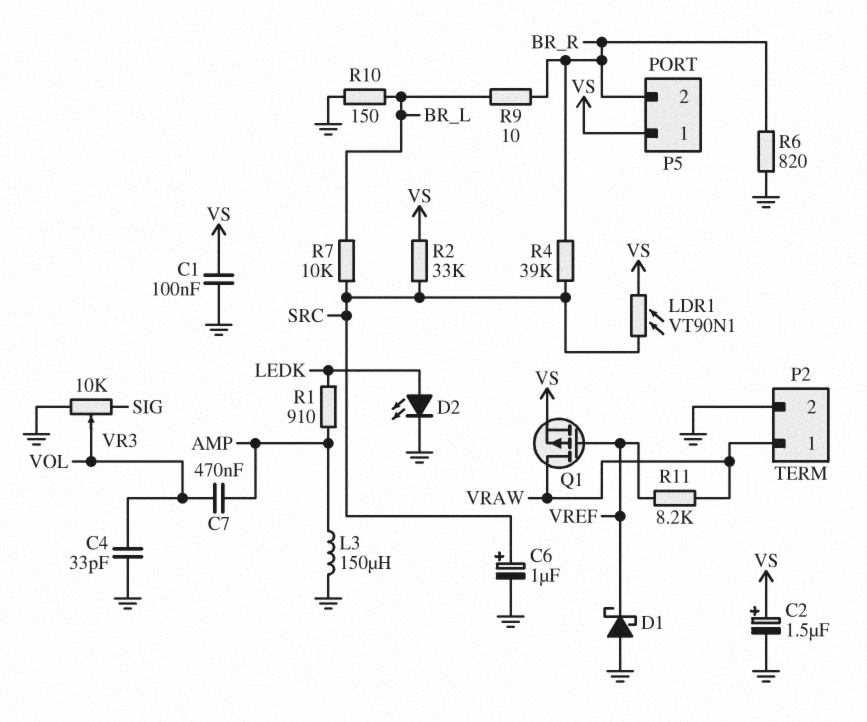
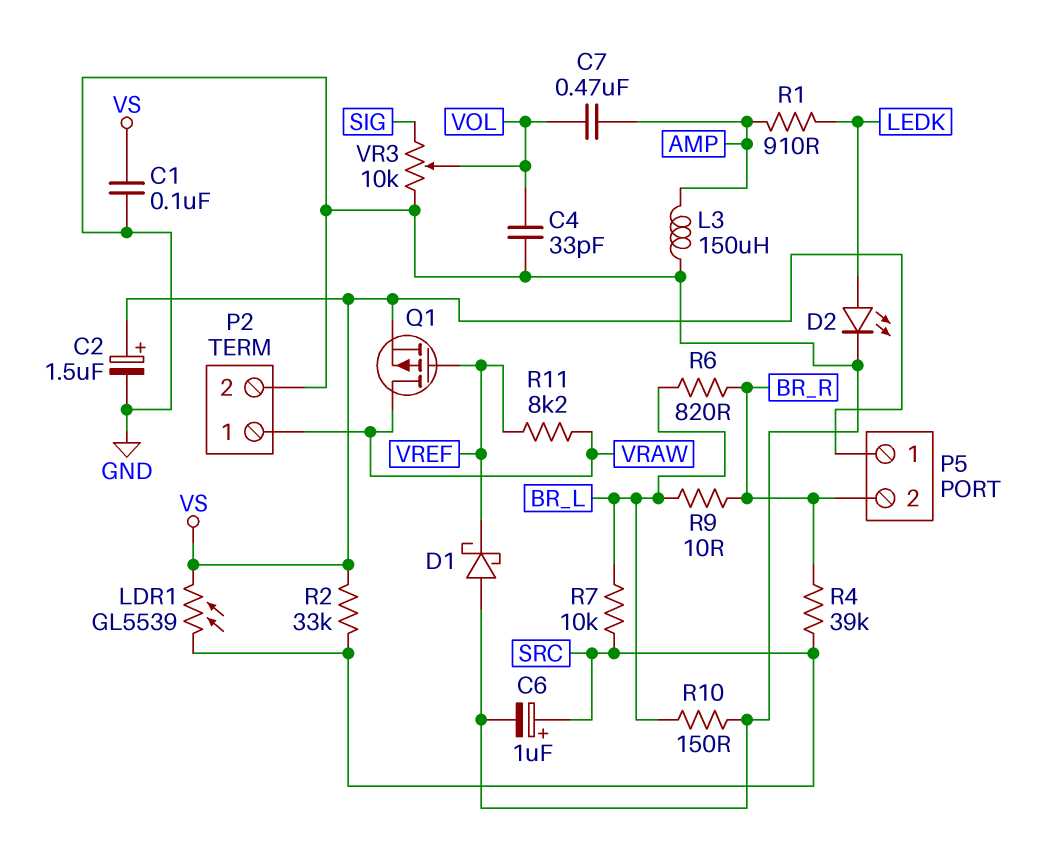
LDR1: VT90N1 (SRC, VS) -> GL5539 (SRC, VS)
R6: 820 (BR_R, GND) -> 820 (BR_L, BR_R)

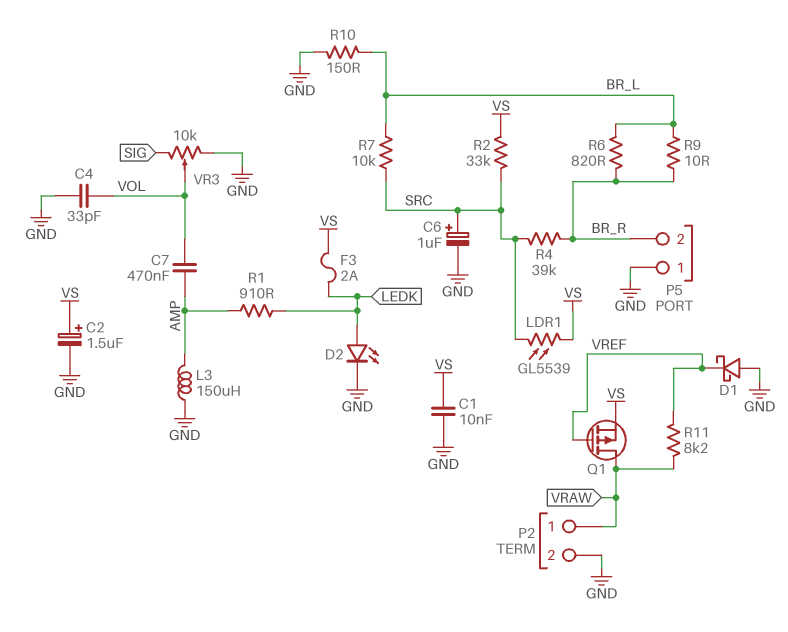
C1: 100nF (GND, VS) -> 10nF (GND, VS)
F3: none -> 2A (LEDK, VS)
P5 pin 1: VS -> GND

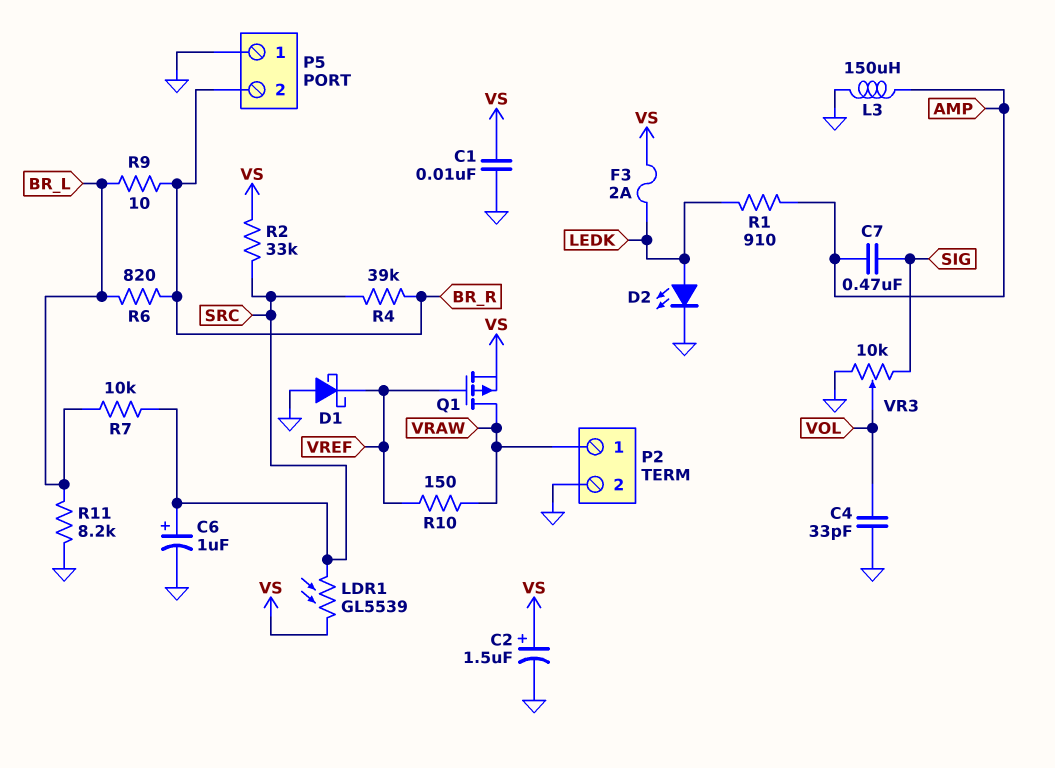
C7: 470nF (AMP, VOL) -> 470nF (AMP, SIG)
R10: 150 (BR_L, GND) -> 150 (VRAW, VREF)
R11: 8.2k (VRAW, VREF) -> 8.2k (BR_L, GND)

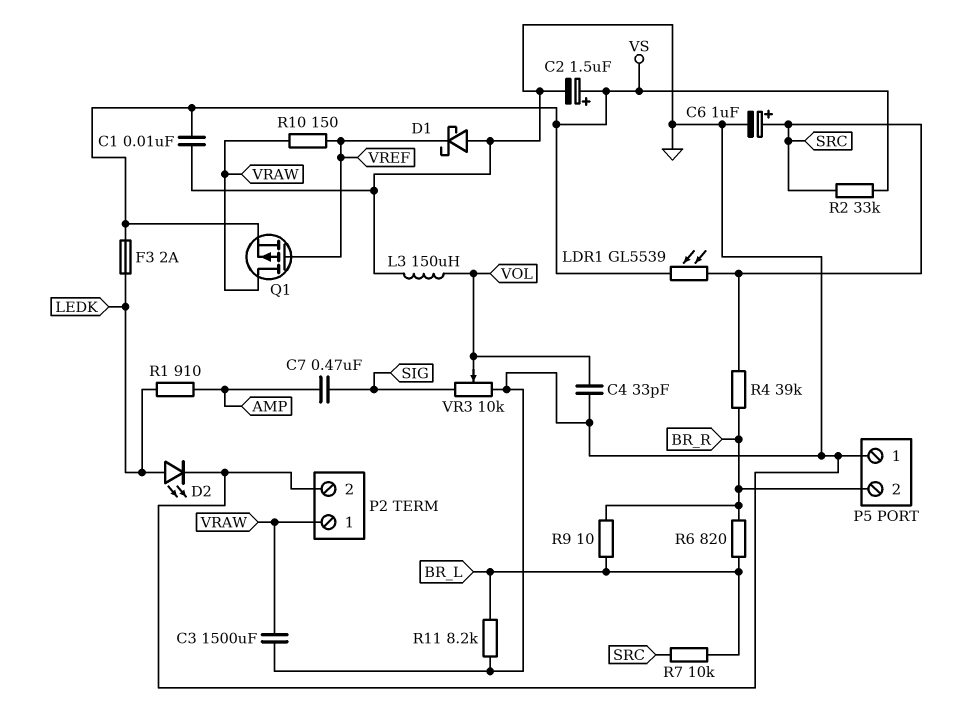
C3: none -> 1500uF (GND, VRAW)
L3: 150uH (AMP, GND) -> 150uH (GND, VOL)

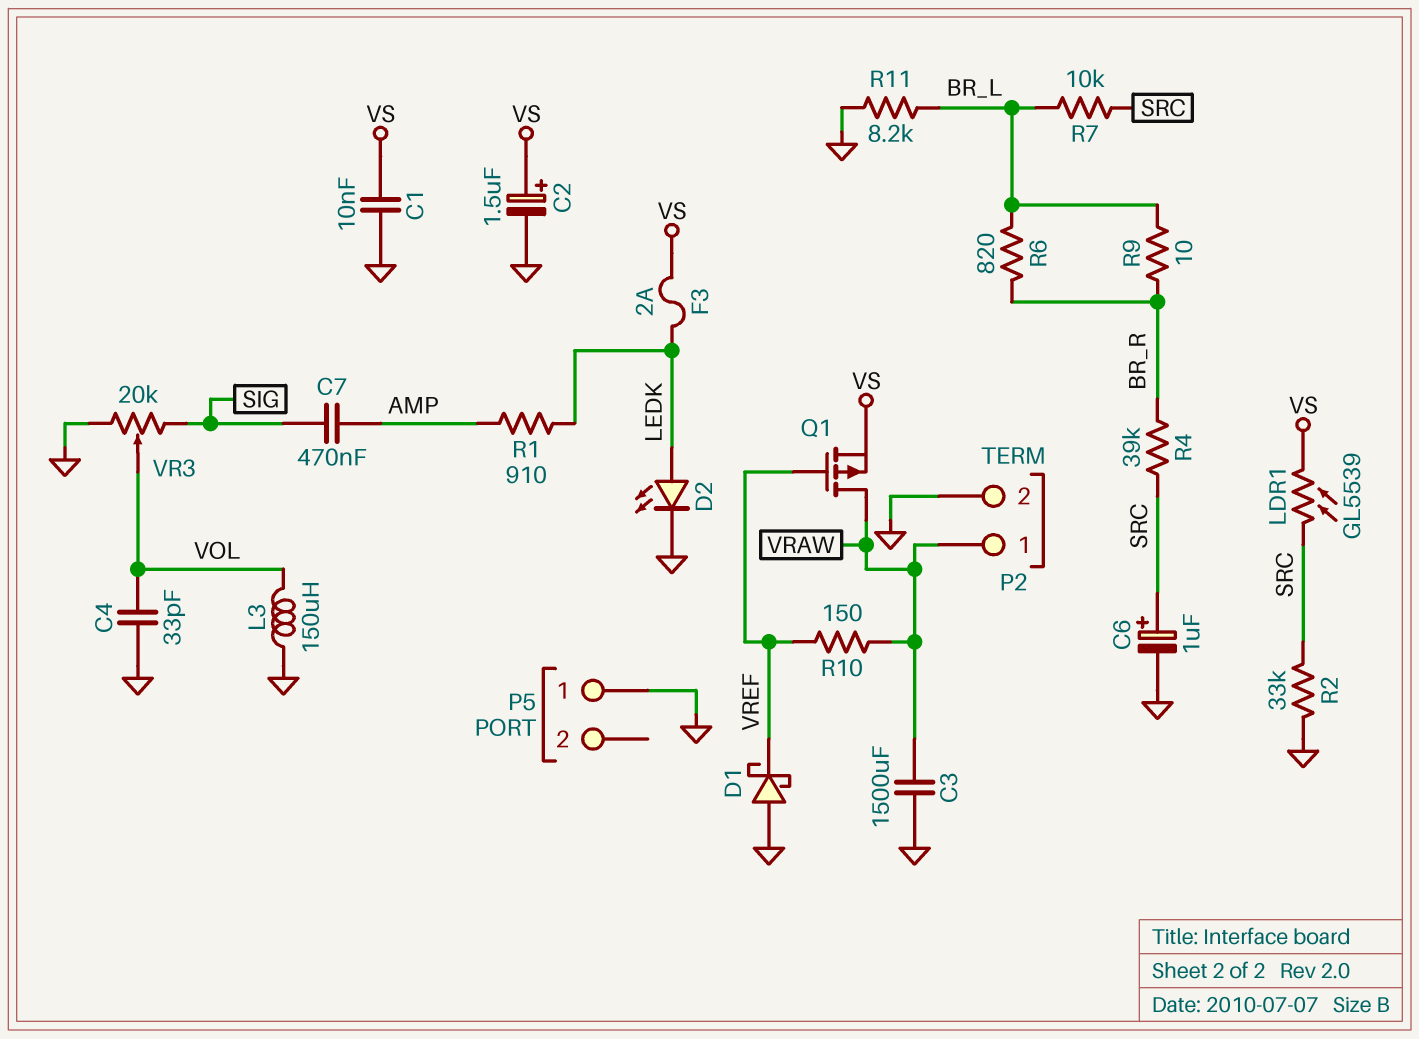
P5 pin 2: BR_R -> none
R2: 33k (SRC, VS) -> 33k (GND, SRC)
VR3: 10k (GND, SIG, wiper VOL) -> 20k (GND, SIG, wiper VOL)

